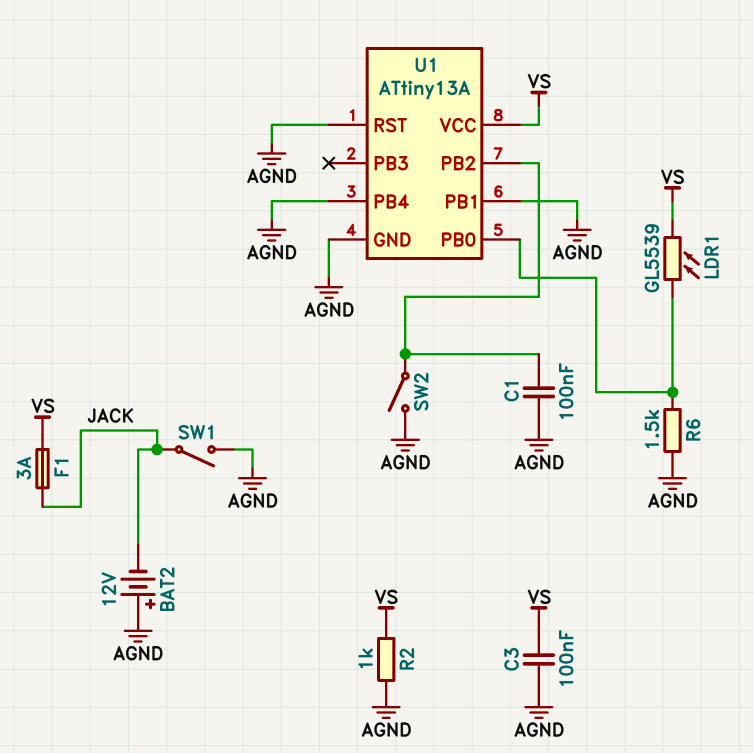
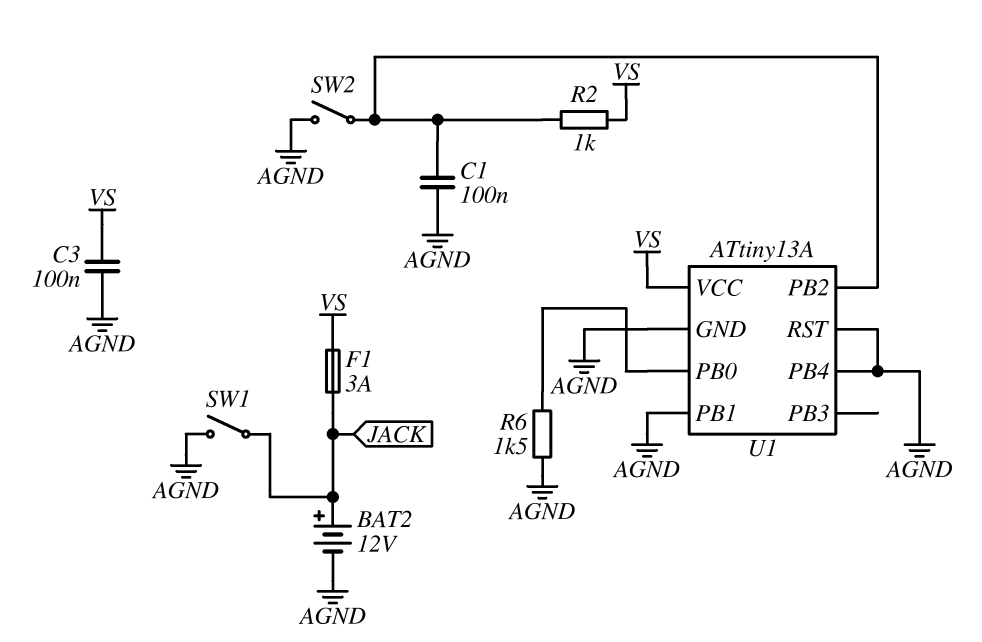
BAT2: 12V (plus AGND, minus JACK) -> 12V (plus JACK, minus AGND)
LDR1: GL5539 (U1/PB0, VS) -> none
R2: 1k (AGND, VS) -> 1k (U1/PB2, VS)

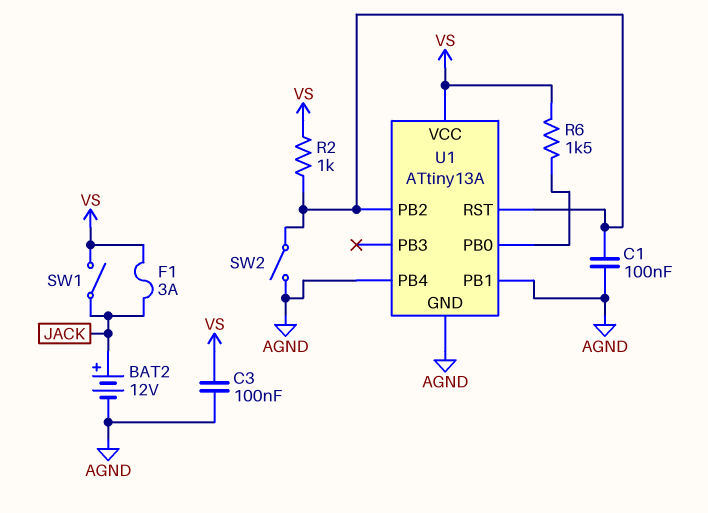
R6: 1.5k (AGND, U1/PB0) -> 1.5k (U1/PB0, VS)
SW1: switch (AGND, JACK) -> switch (JACK, VS)
U1 pin RST: AGND -> U1/PB2

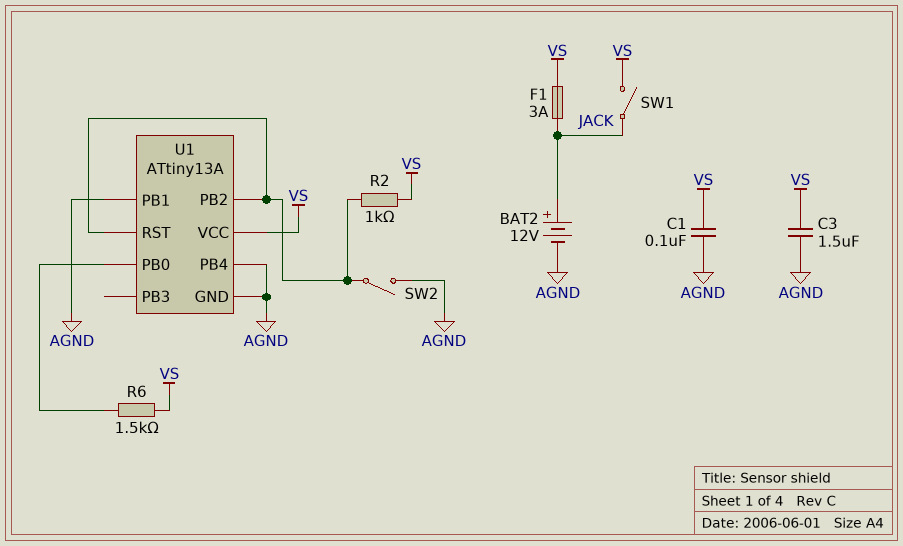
C1: 100nF (AGND, U1/PB2) -> 100nF (AGND, VS)
C3: 100nF (AGND, VS) -> 1.5uF (AGND, VS)

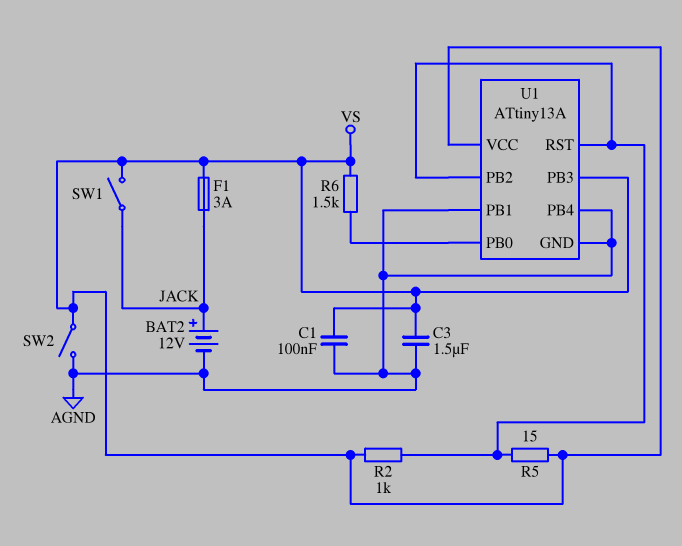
R5: none -> 15 (U1/PB2, VS)
SW2: switch (AGND, U1/PB2) -> switch (AGND, VS)
U1 pin PB3: none -> VS

